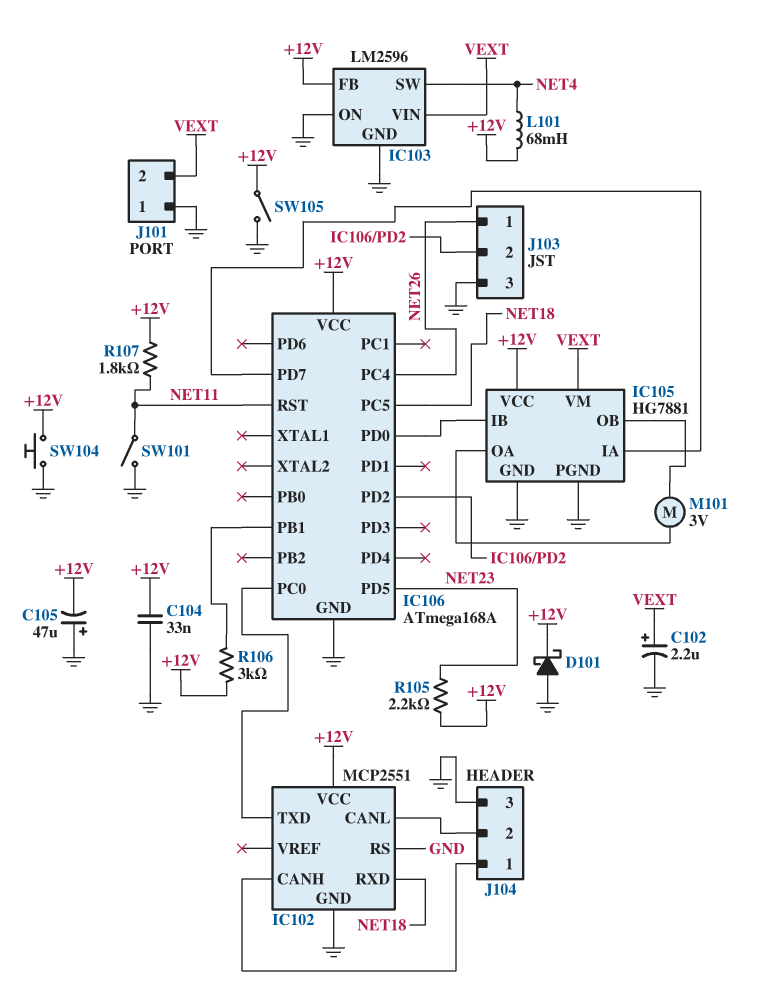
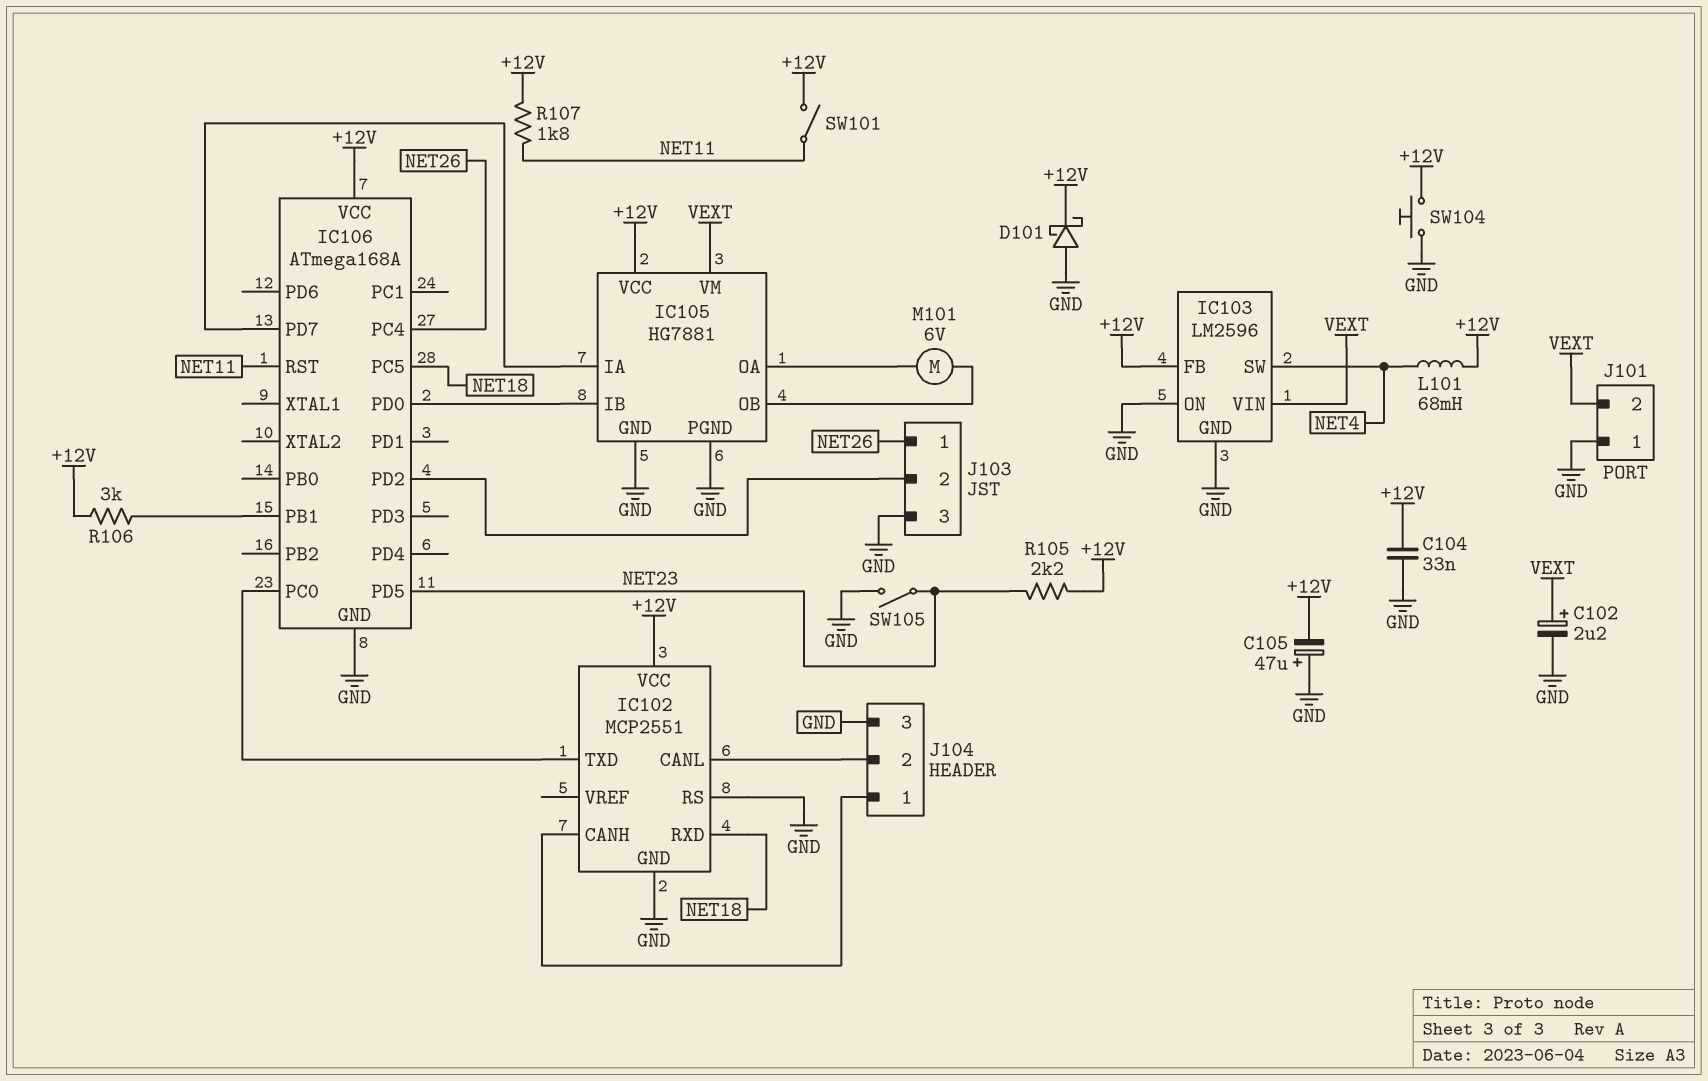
M101: motor 3V (IC105/OA, IC105/OB) -> motor 6V (IC105/OA, IC105/OB)
SW101: switch (GND, NET11) -> switch (+12V, NET11)
SW105: switch (+12V, GND) -> switch (GND, NET23)

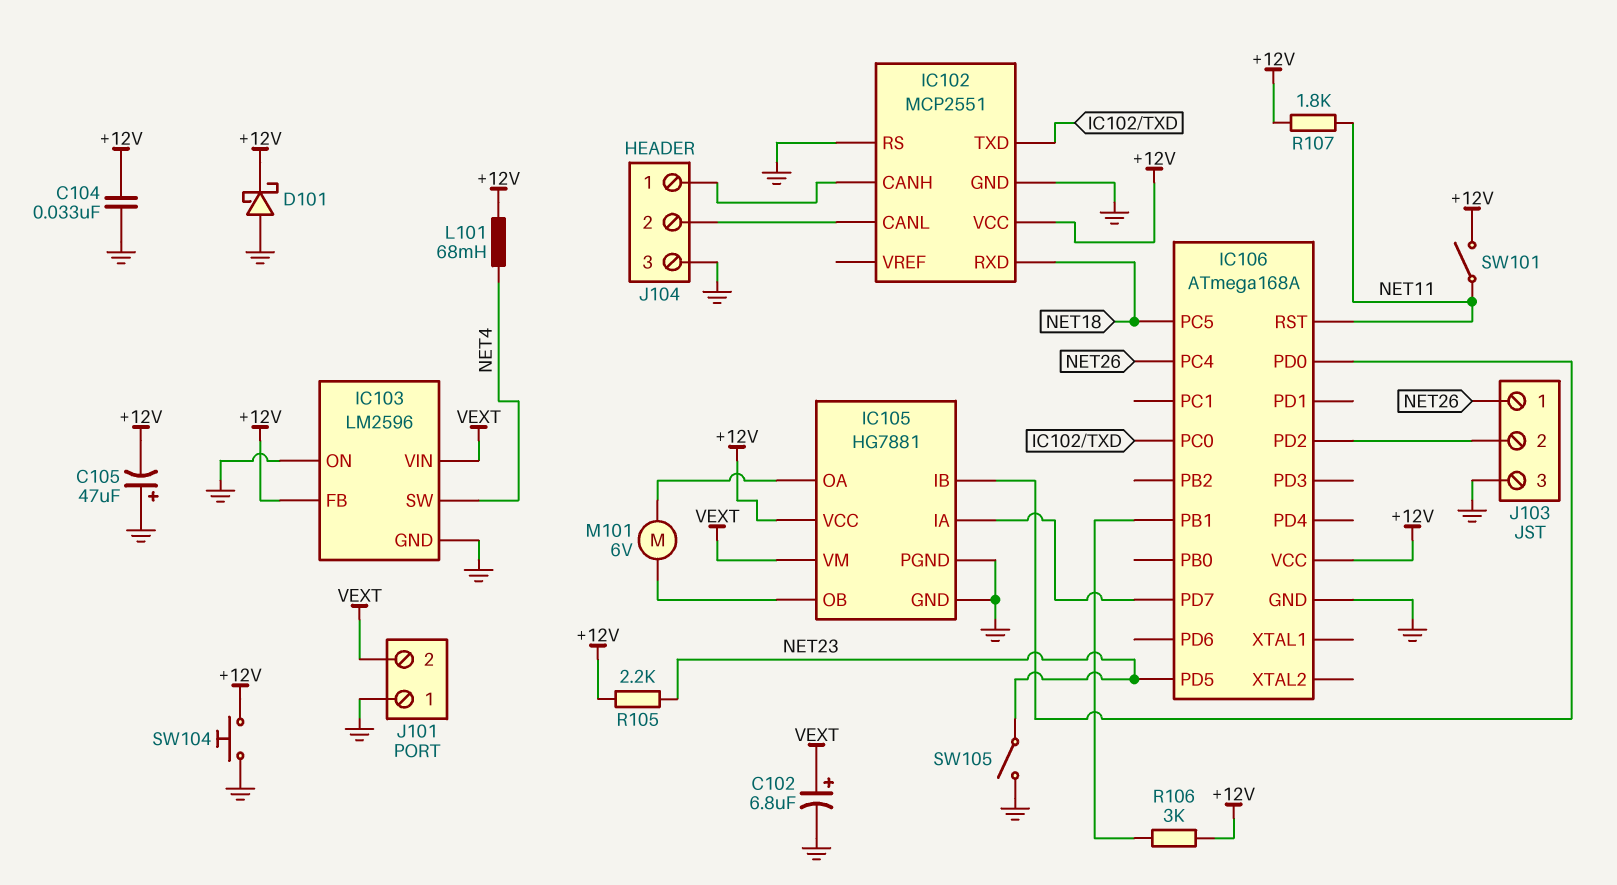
C102: 2.2uF (plus VEXT, minus GND) -> 6.8uF (plus VEXT, minus GND)

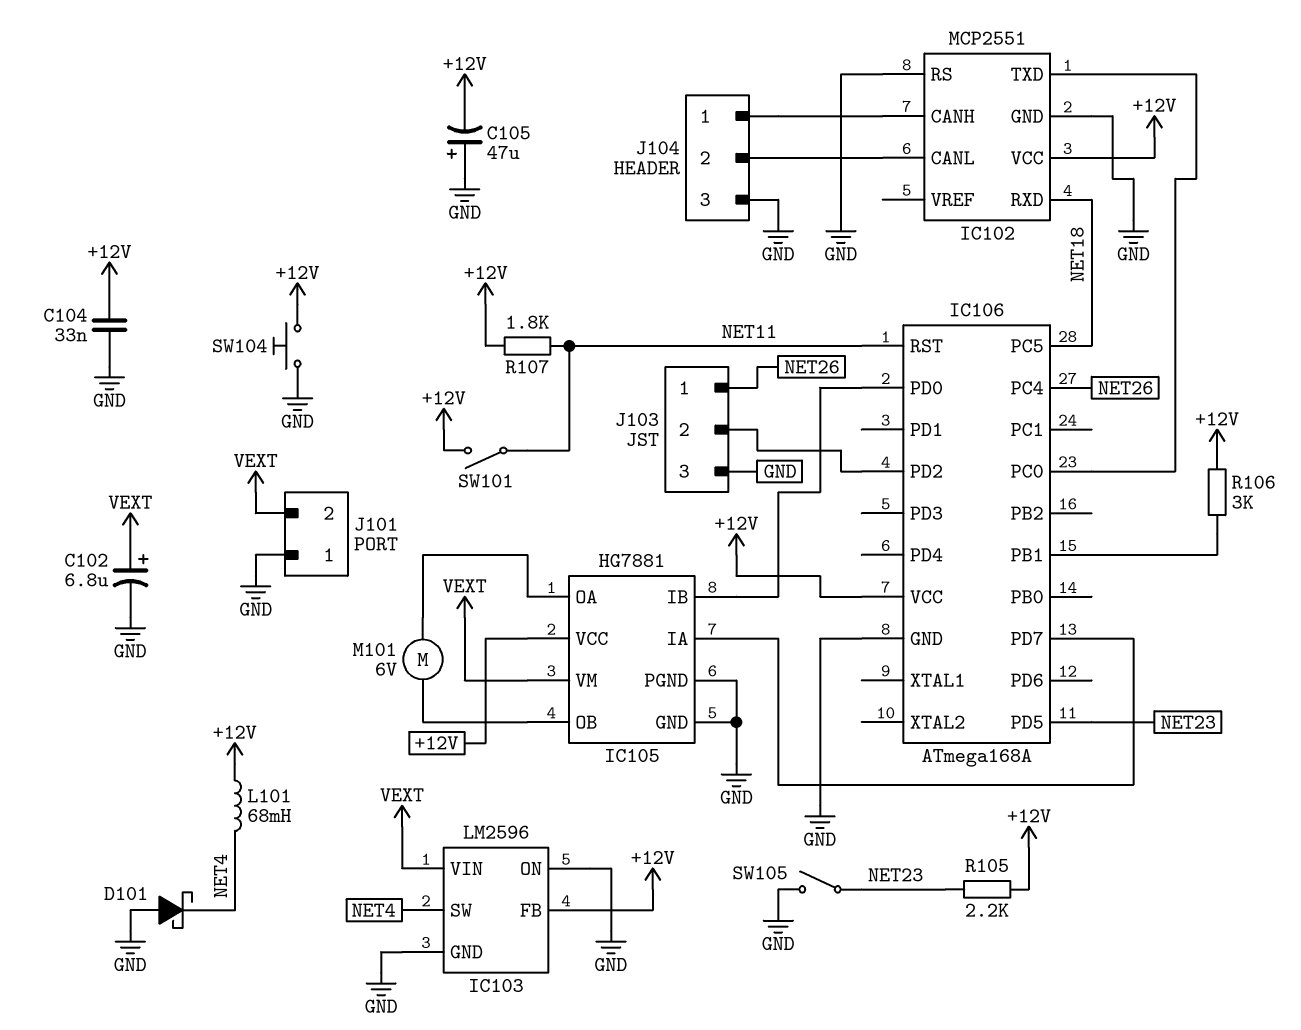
D101: schottky (A GND, K +12V) -> schottky (A GND, K NET4)

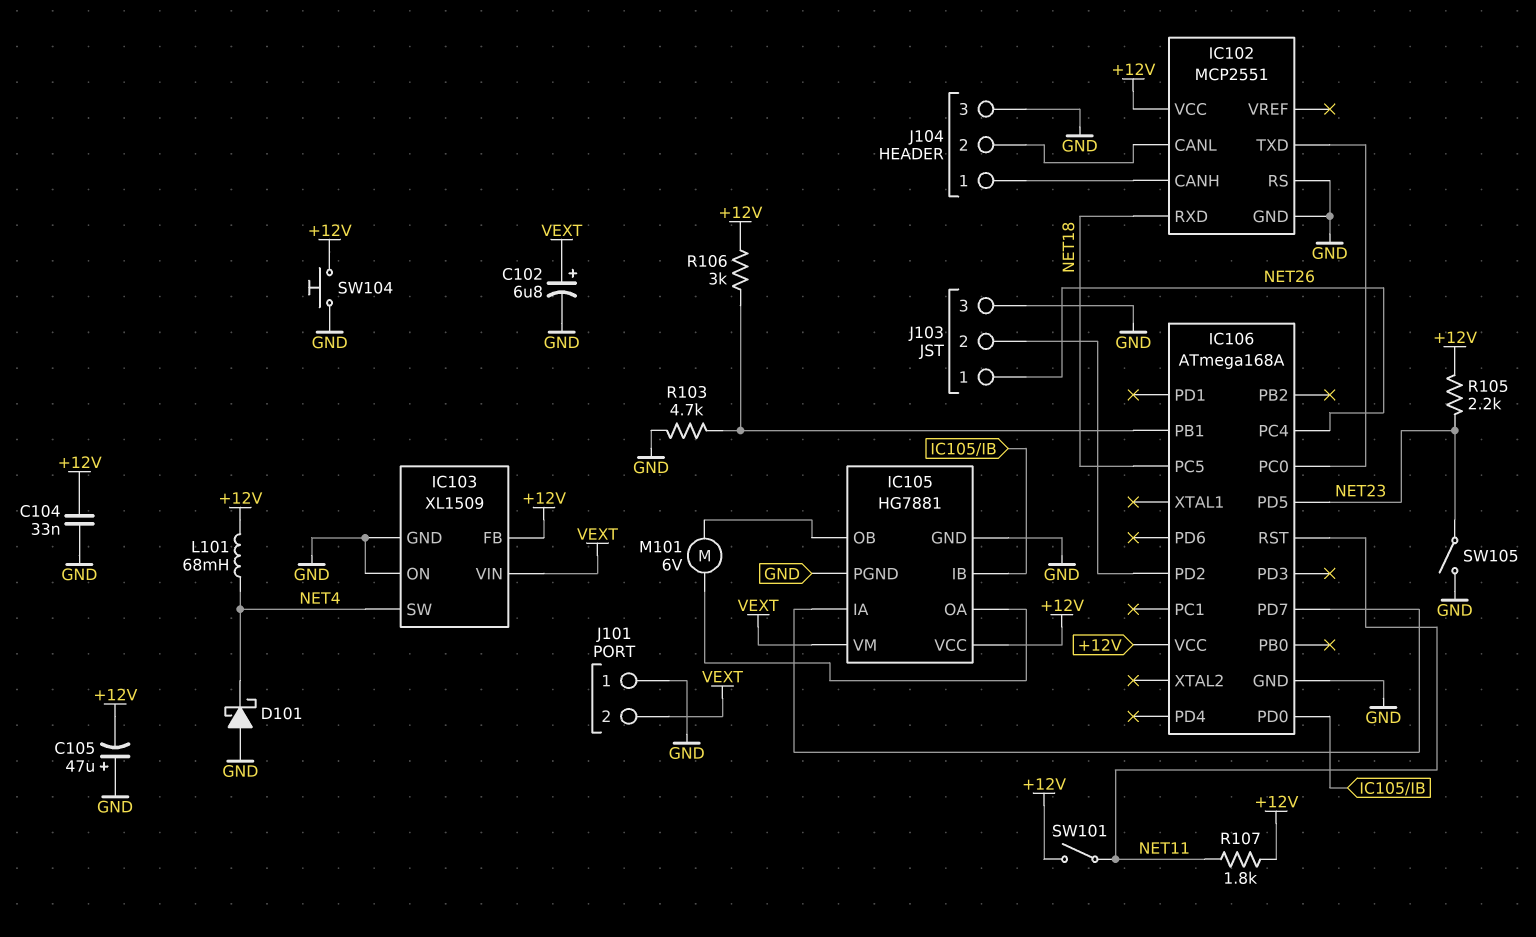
IC103: LM2596 -> XL1509
R103: none -> 4.7k (GND, IC106/PB1)

